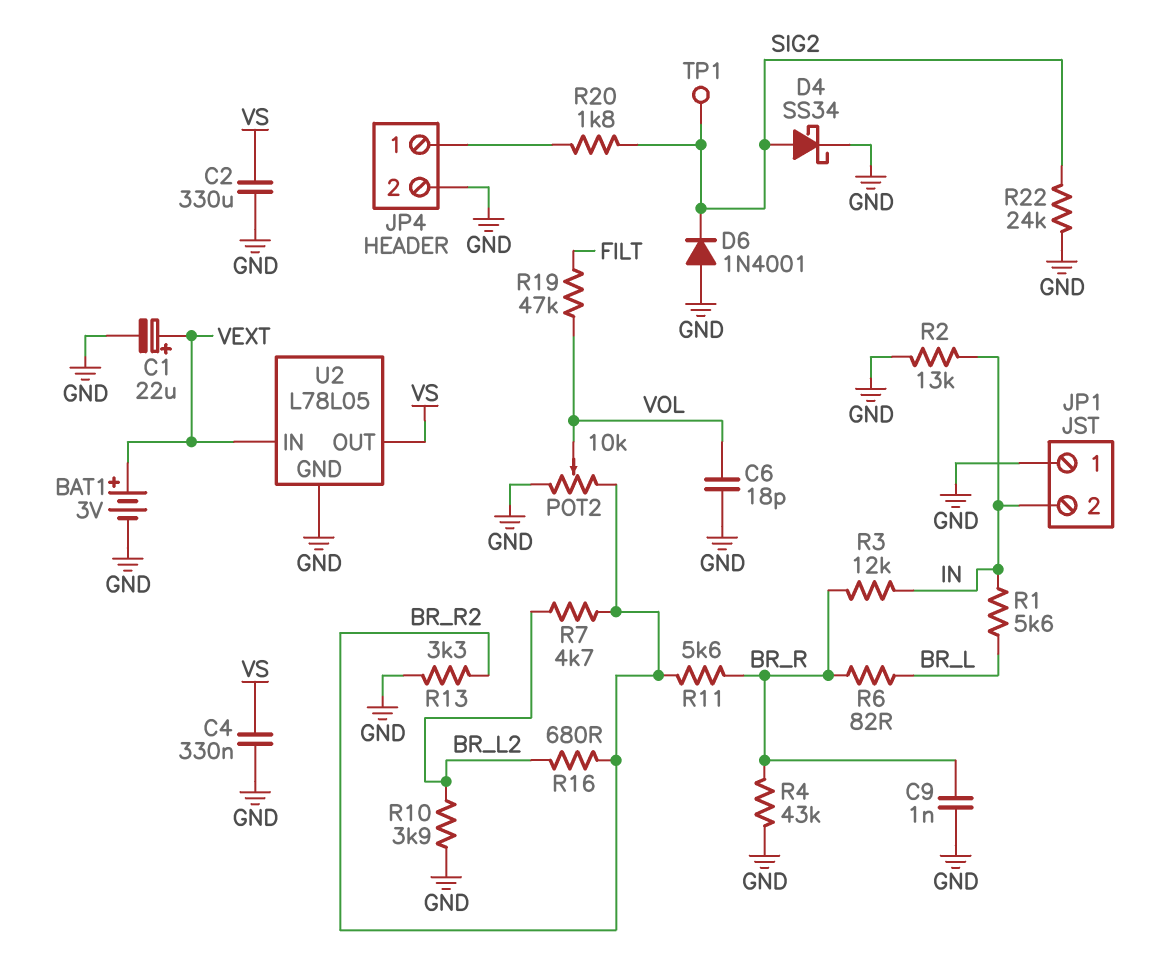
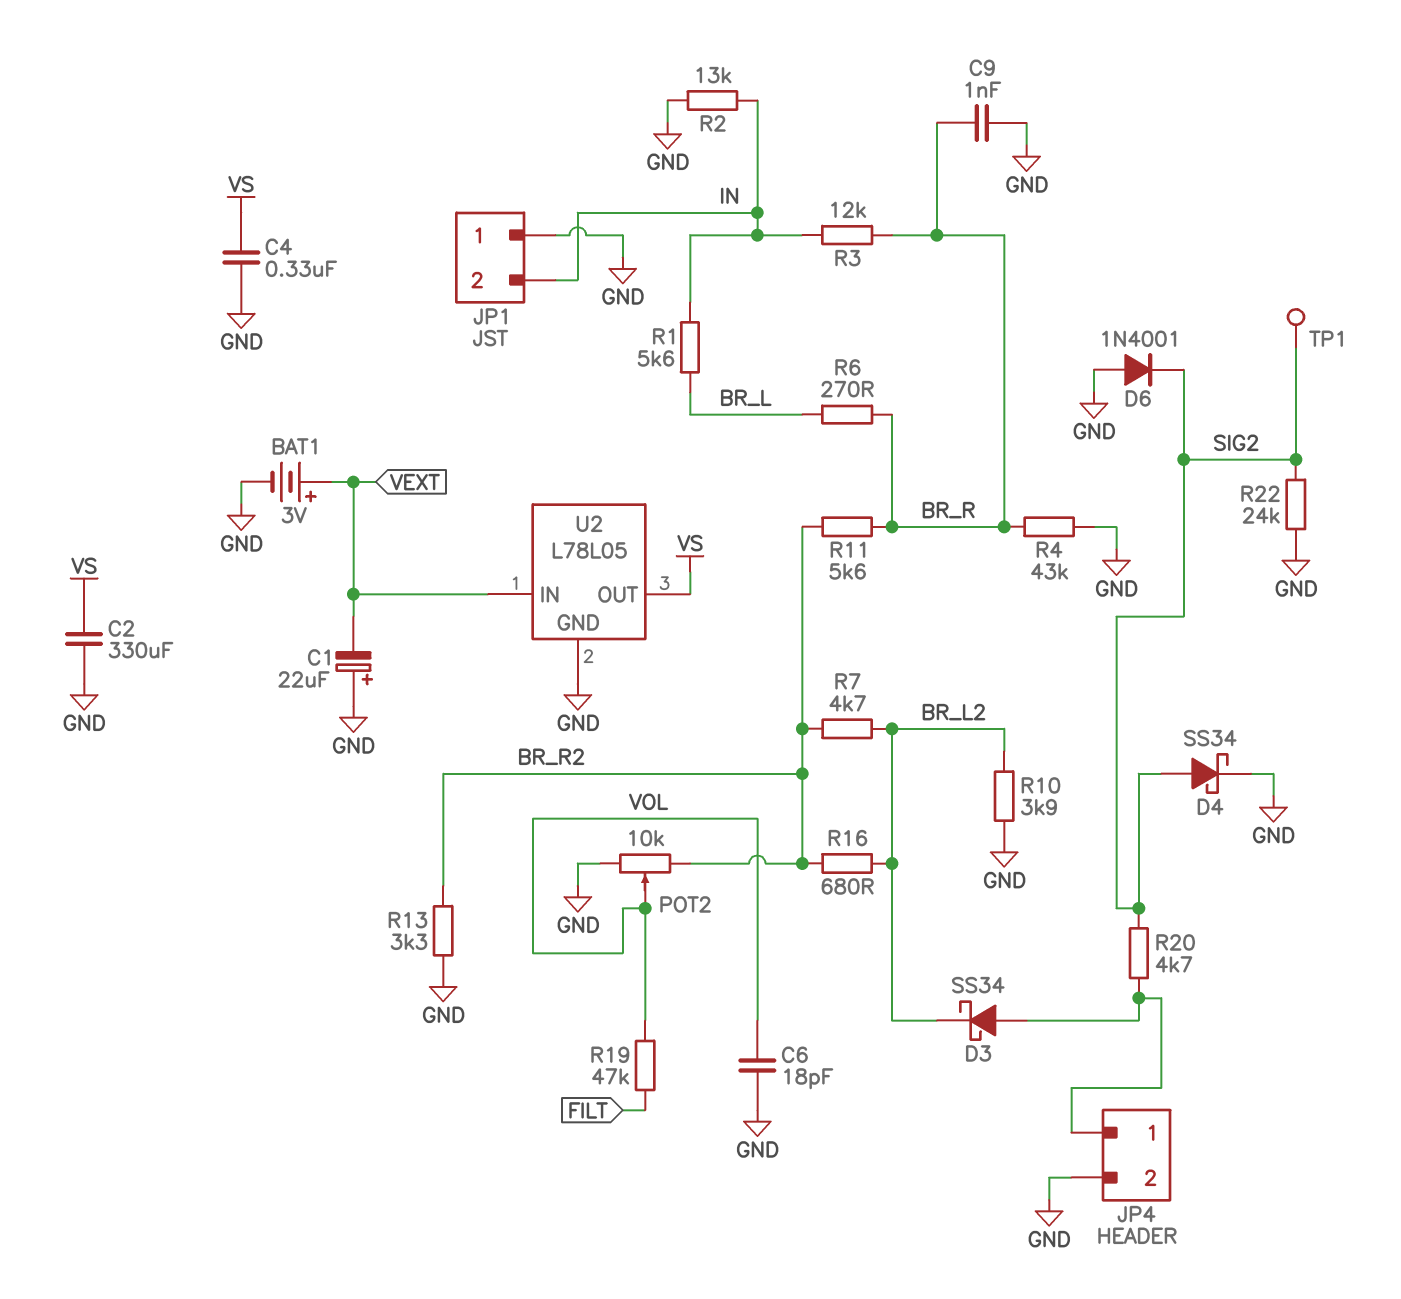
C1: 22uF (plus VEXT, minus GND) -> 22uF (plus GND, minus VEXT)
D3: none -> schottky SS34 (A JP4/1, K BR_L2)
R6: 82 (BR_L, BR_R) -> 270 (BR_L, BR_R)
R20: 1.8k (JP4/1, SIG2) -> 4.7k (JP4/1, SIG2)

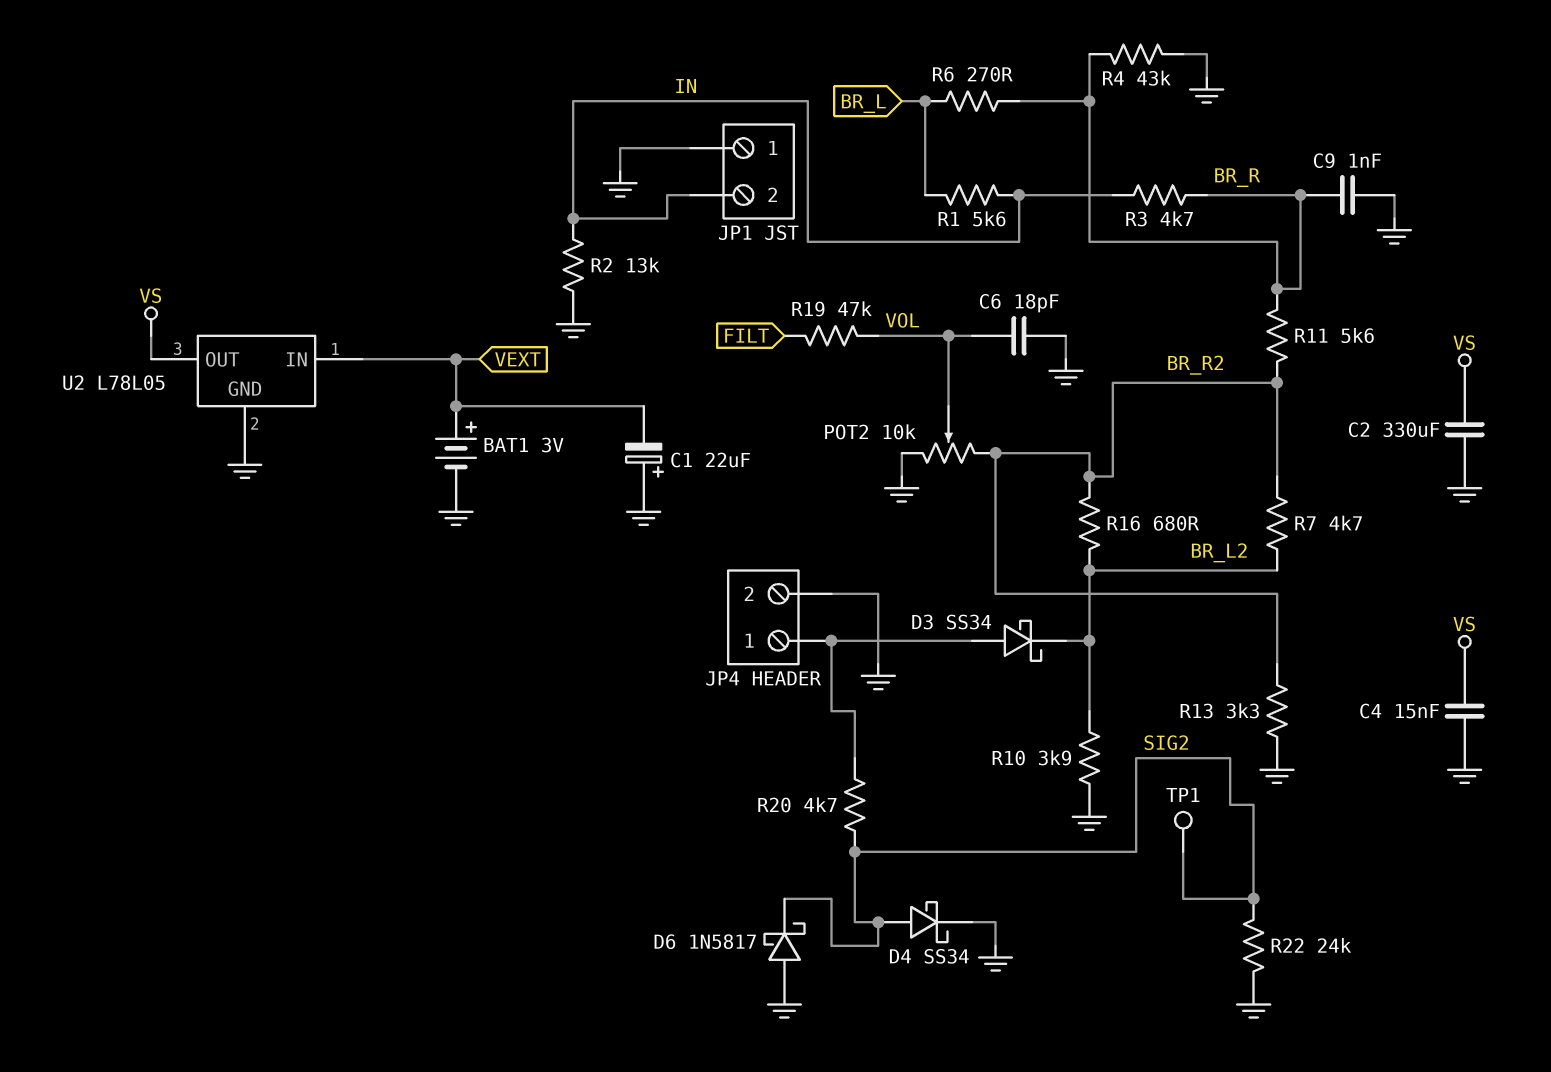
C4: 330nF (GND, VS) -> 15nF (GND, VS)
D6: diode 1N4001 (A GND, K SIG2) -> schottky 1N5817 (A GND, K SIG2)
R3: 12k (BR_R, IN) -> 4.7k (BR_R, IN)

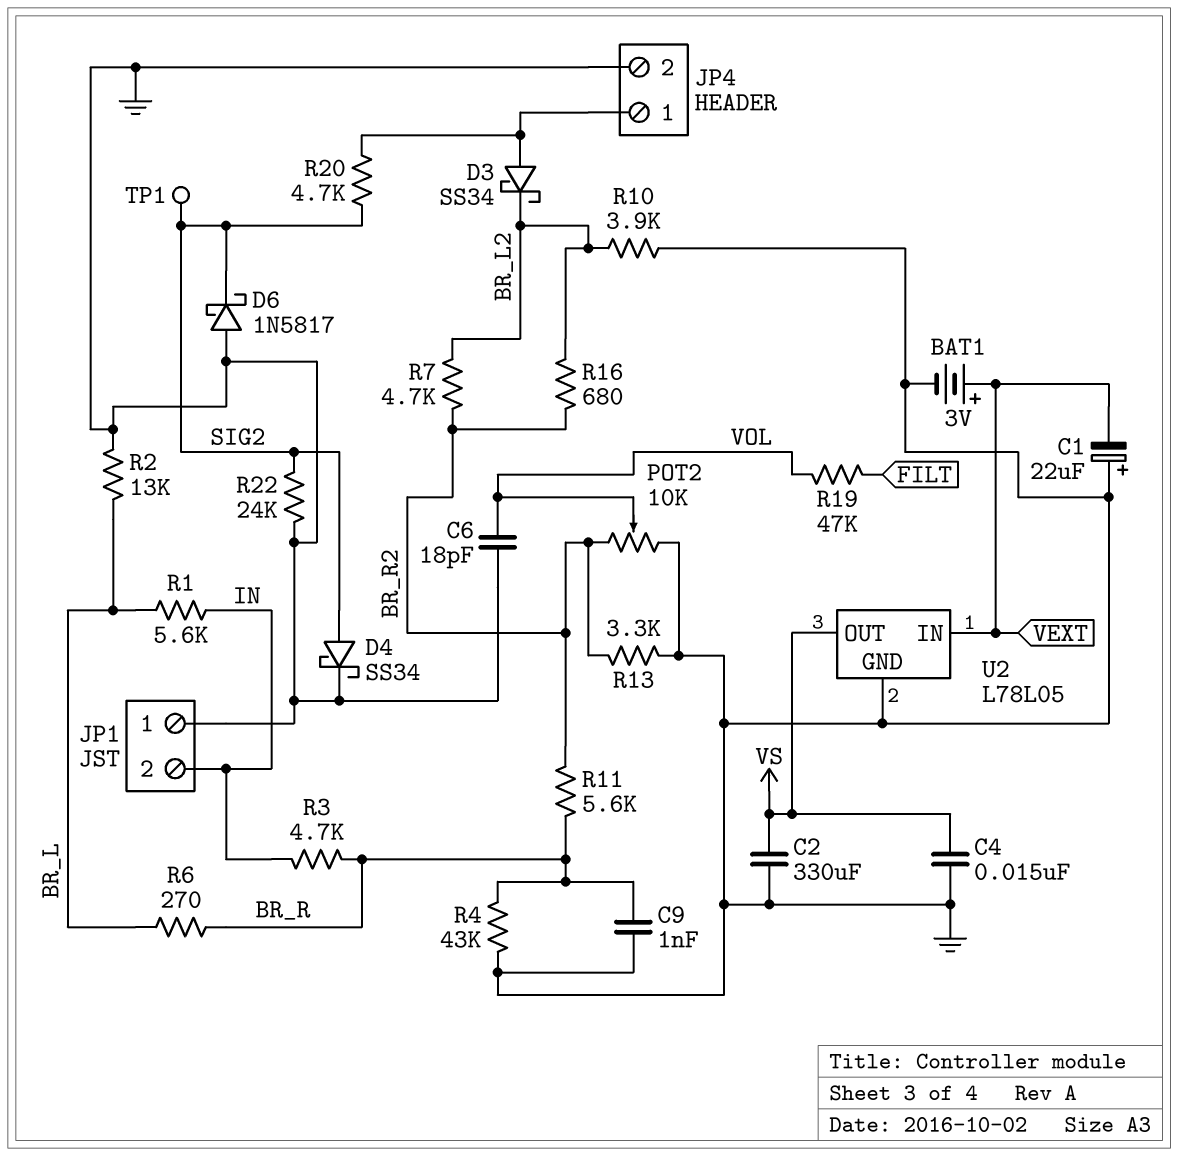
R2: 13k (GND, IN) -> 13k (BR_L, GND)

